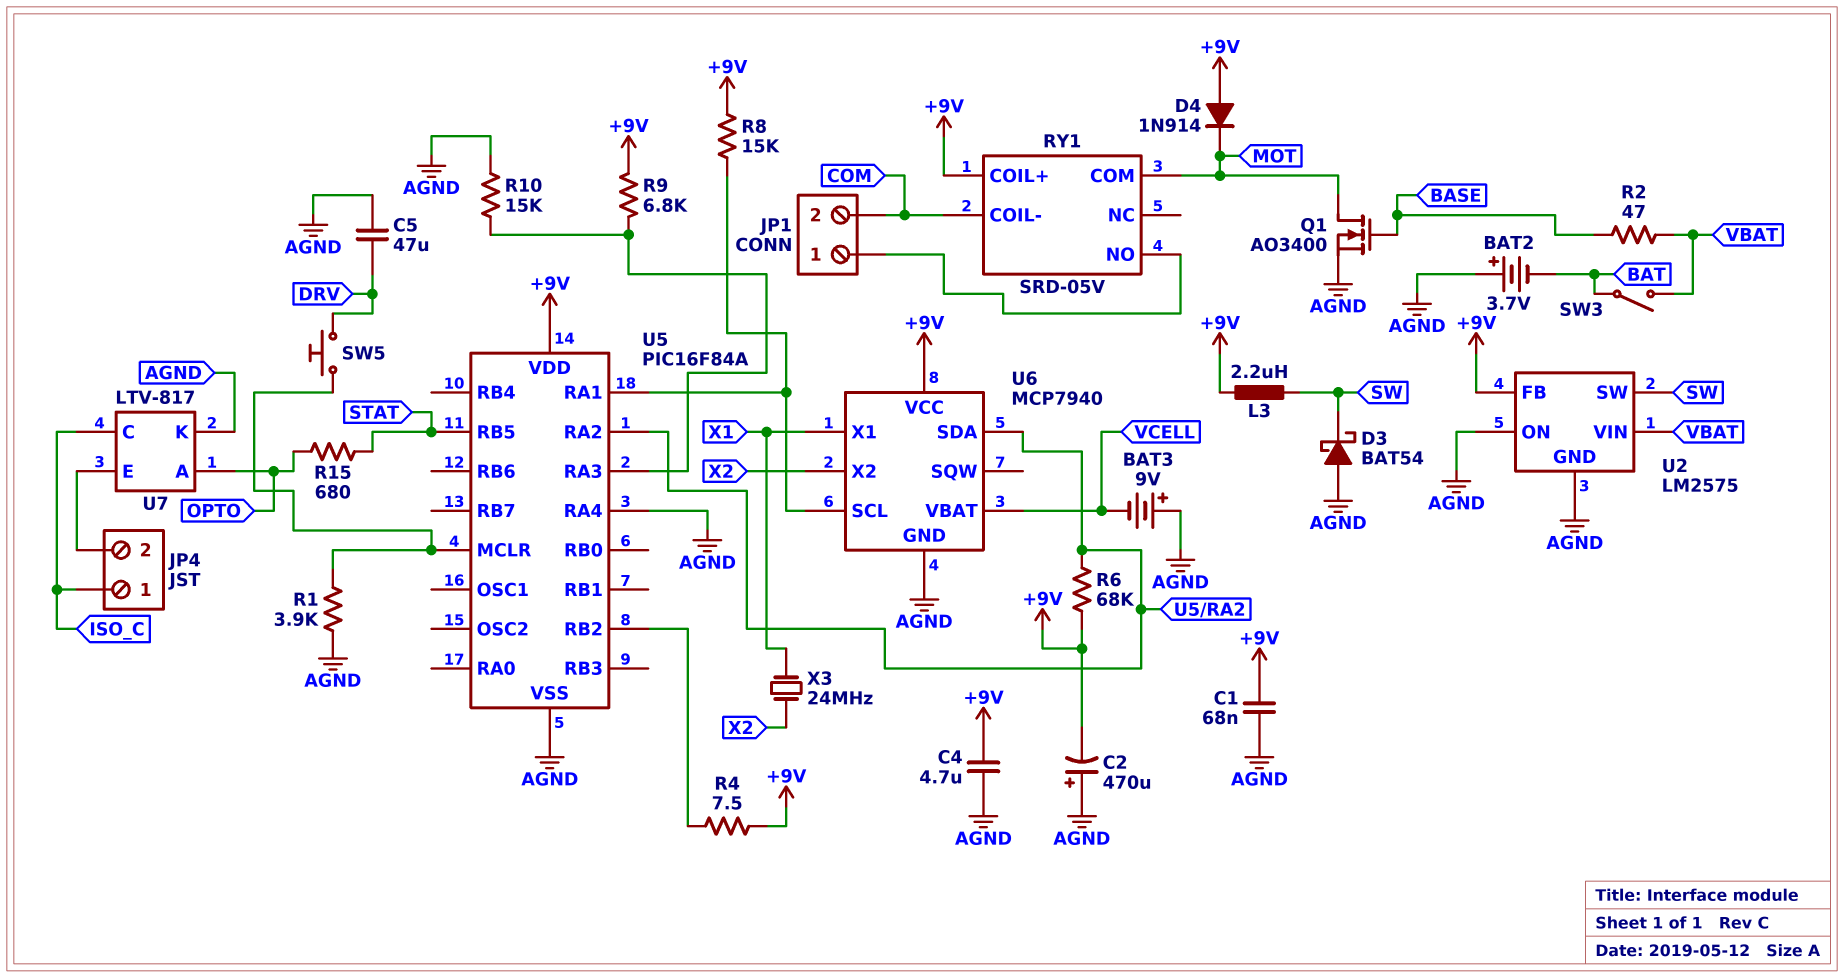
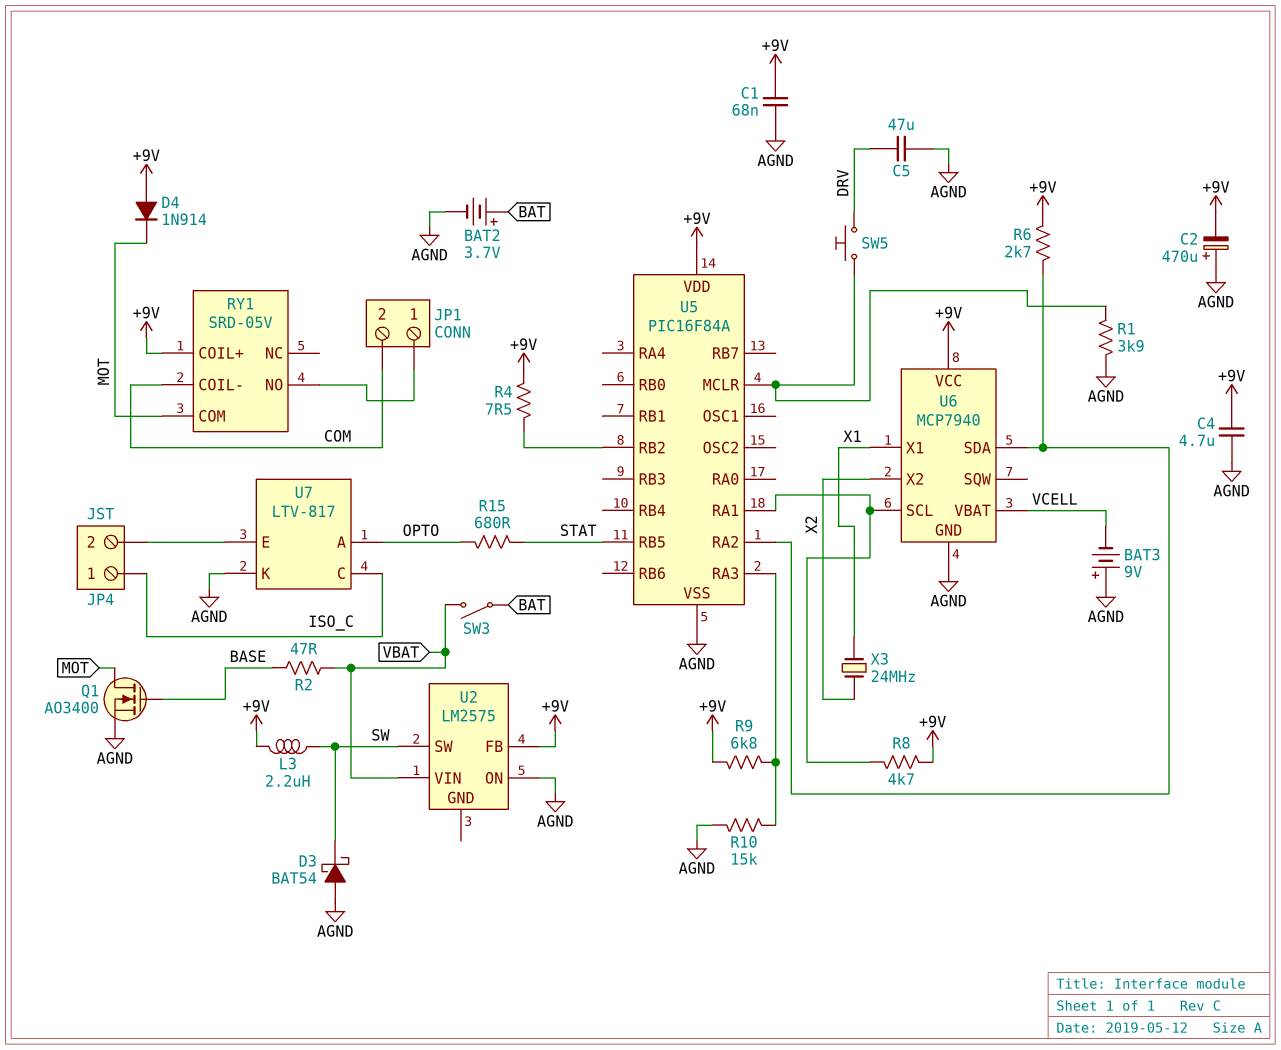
BAT2: 3.7V (plus AGND, minus BAT) -> 3.7V (plus BAT, minus AGND)
R6: 68k (+9V, U5/RA2) -> 2.7k (+9V, U5/RA2)
R8: 15k (+9V, U5/RA1) -> 4.7k (+9V, U5/RA1)
U2 pin GND: AGND -> none
U5 pin RA4: AGND -> none

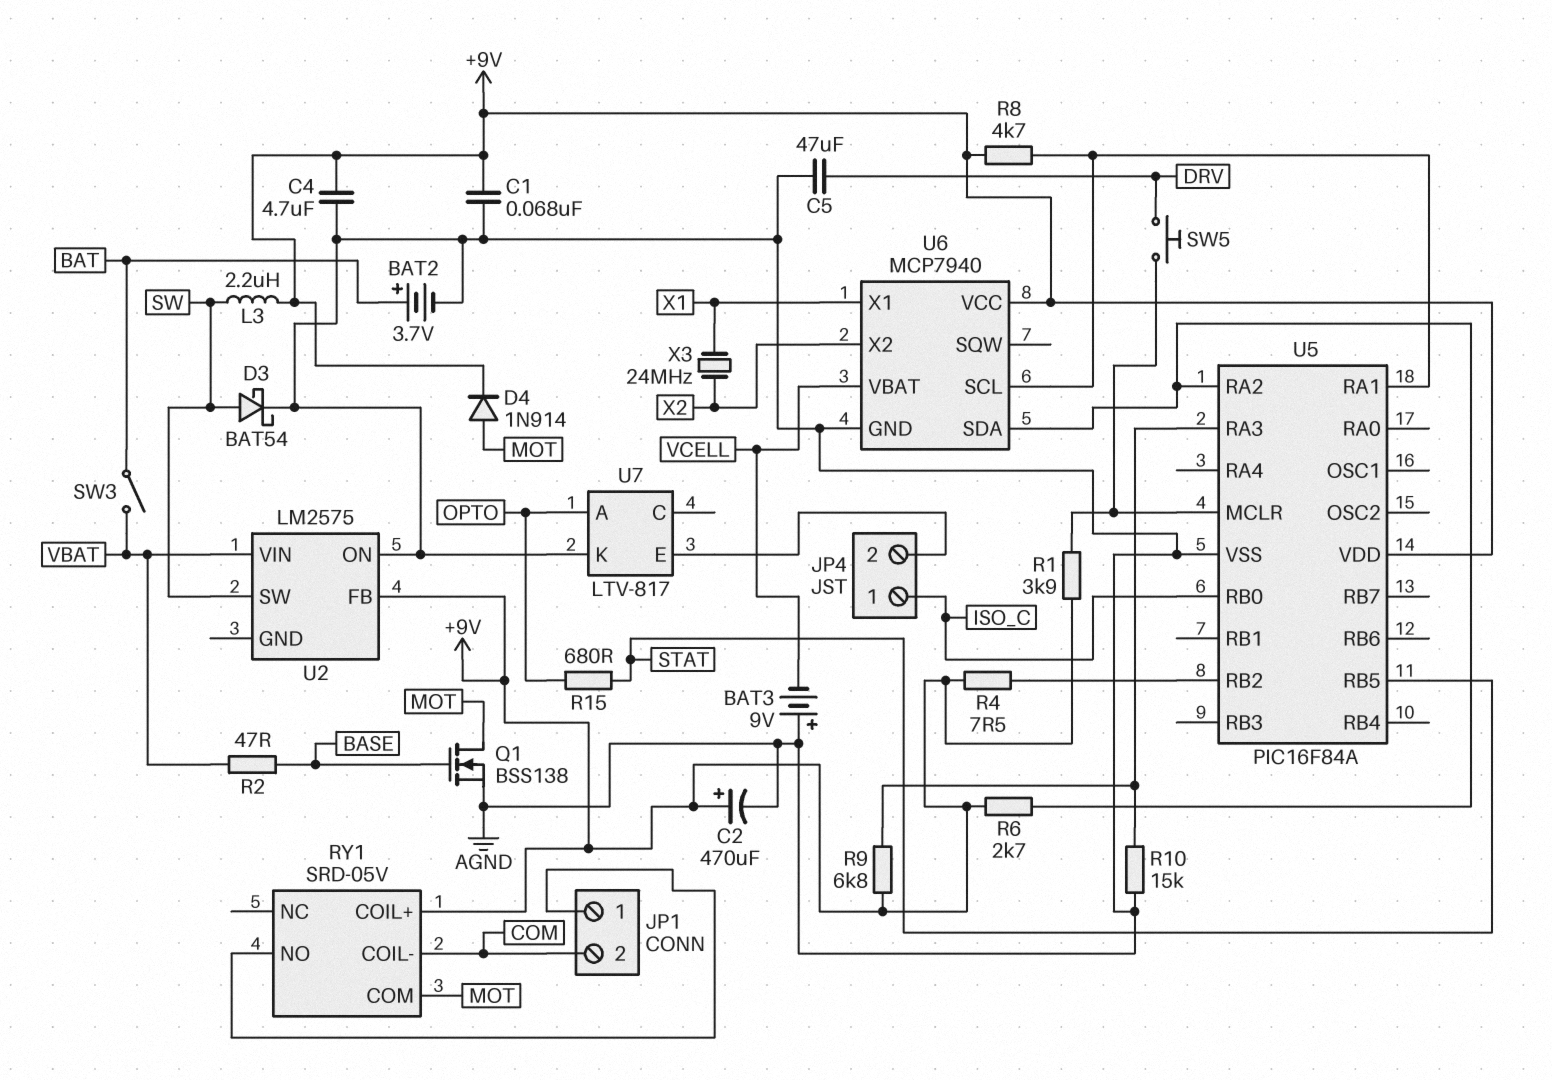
C2: 470uF (plus AGND, minus +9V) -> 470uF (plus +9V, minus AGND)
D3: schottky BAT54 (A AGND, K SW) -> schottky BAT54 (A SW, K AGND)
D4: diode 1N914 (A +9V, K MOT) -> diode 1N914 (A MOT, K +9V)
Q1: NMOS AO3400 (G BASE, D MOT, S AGND) -> NMOS BSS138 (G BASE, D MOT, S AGND)
R1: 3.9k (AGND, U5/MCLR) -> 3.9k (+9V, U5/MCLR)
U5 pin RB0: none -> ISO_C
U7 pin C: ISO_C -> none

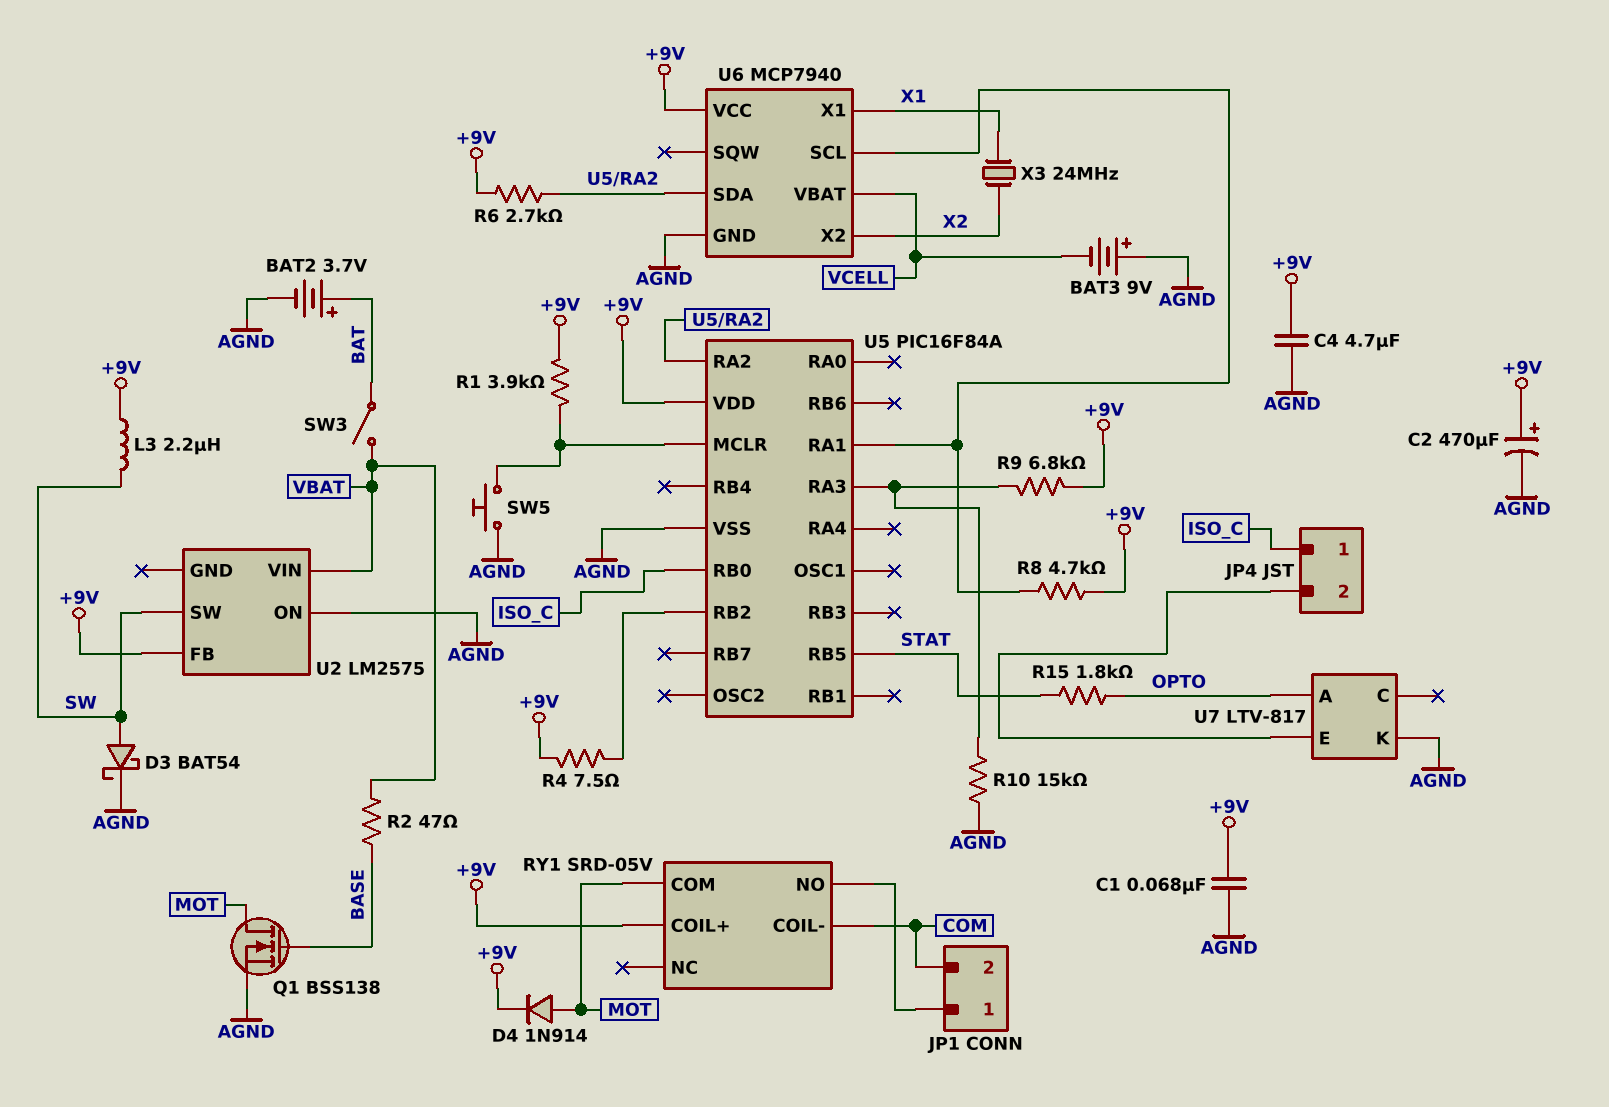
C5: 47uF (AGND, DRV) -> none
R15: 680 (OPTO, STAT) -> 1.8k (OPTO, STAT)
SW5: button (DRV, U5/MCLR) -> button (AGND, U5/MCLR)

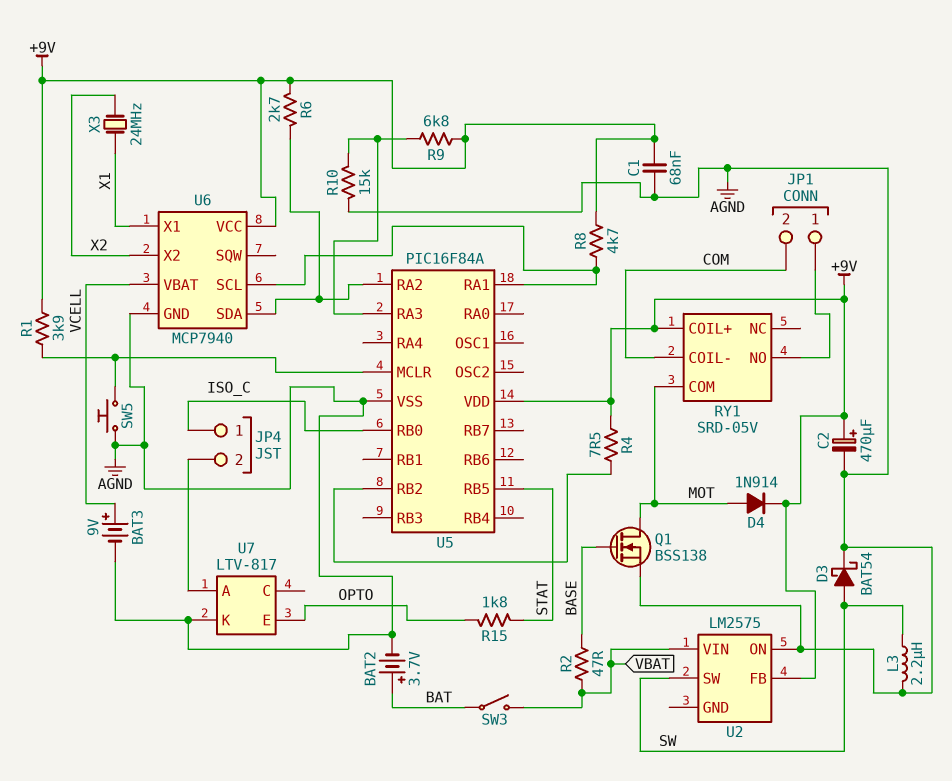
BAT3: 9V (plus AGND, minus VCELL) -> 9V (plus VCELL, minus AGND)
C4: 4.7uF (+9V, AGND) -> none
L3: 2.2uH (+9V, SW) -> 2.2uH (AGND, SW)
U7 pin A: OPTO -> JP4/2
U7 pin E: JP4/2 -> OPTO

